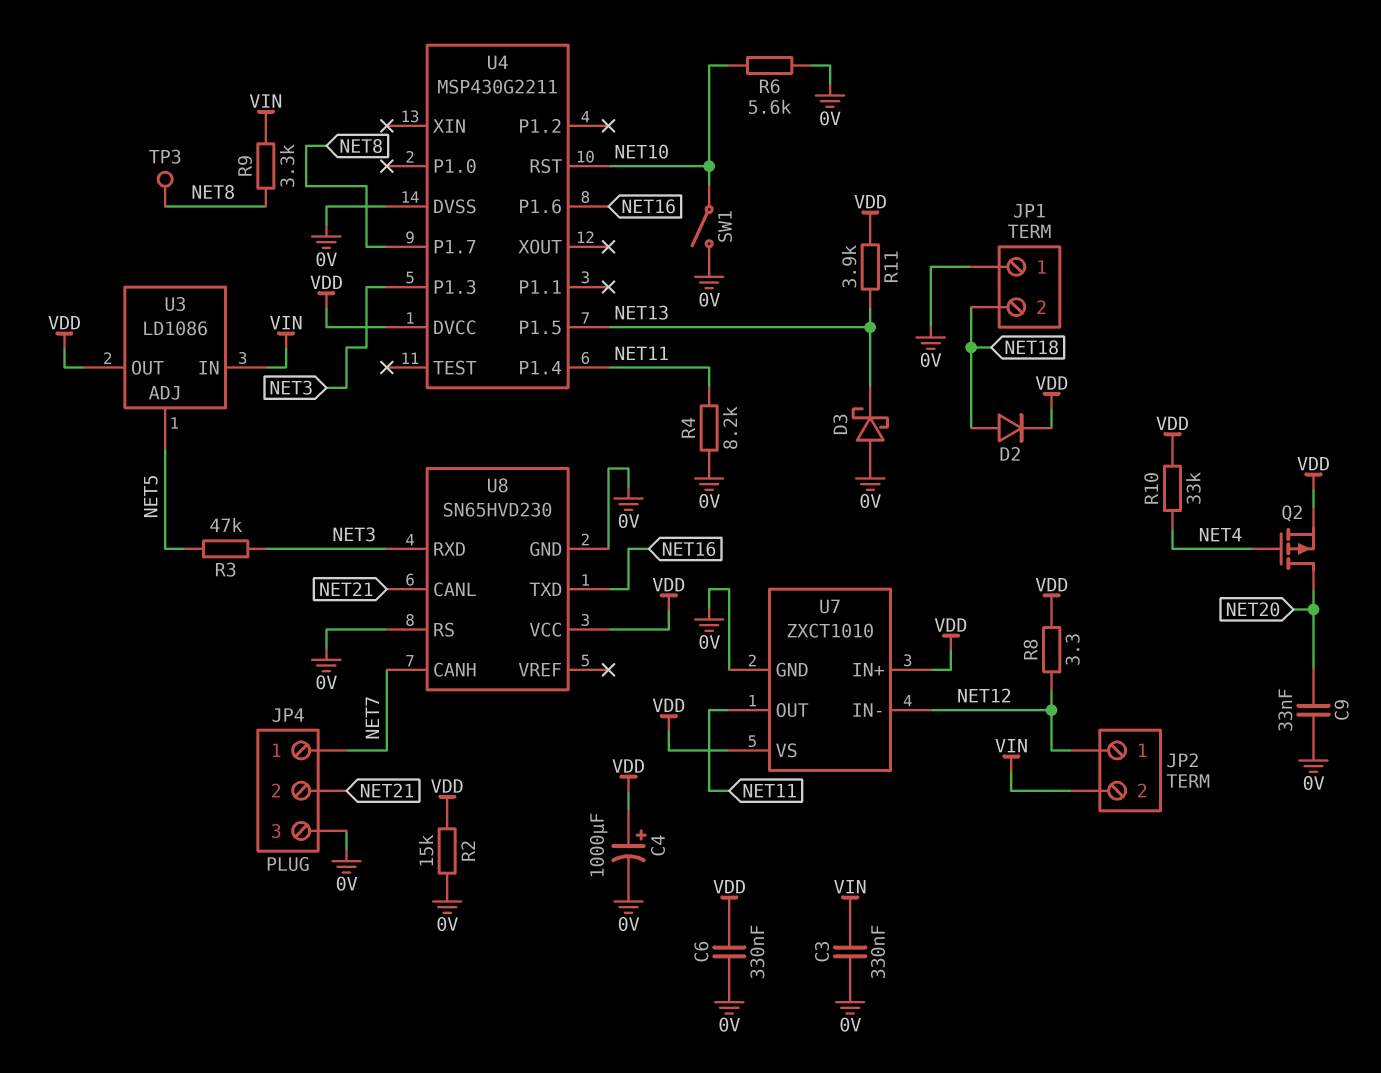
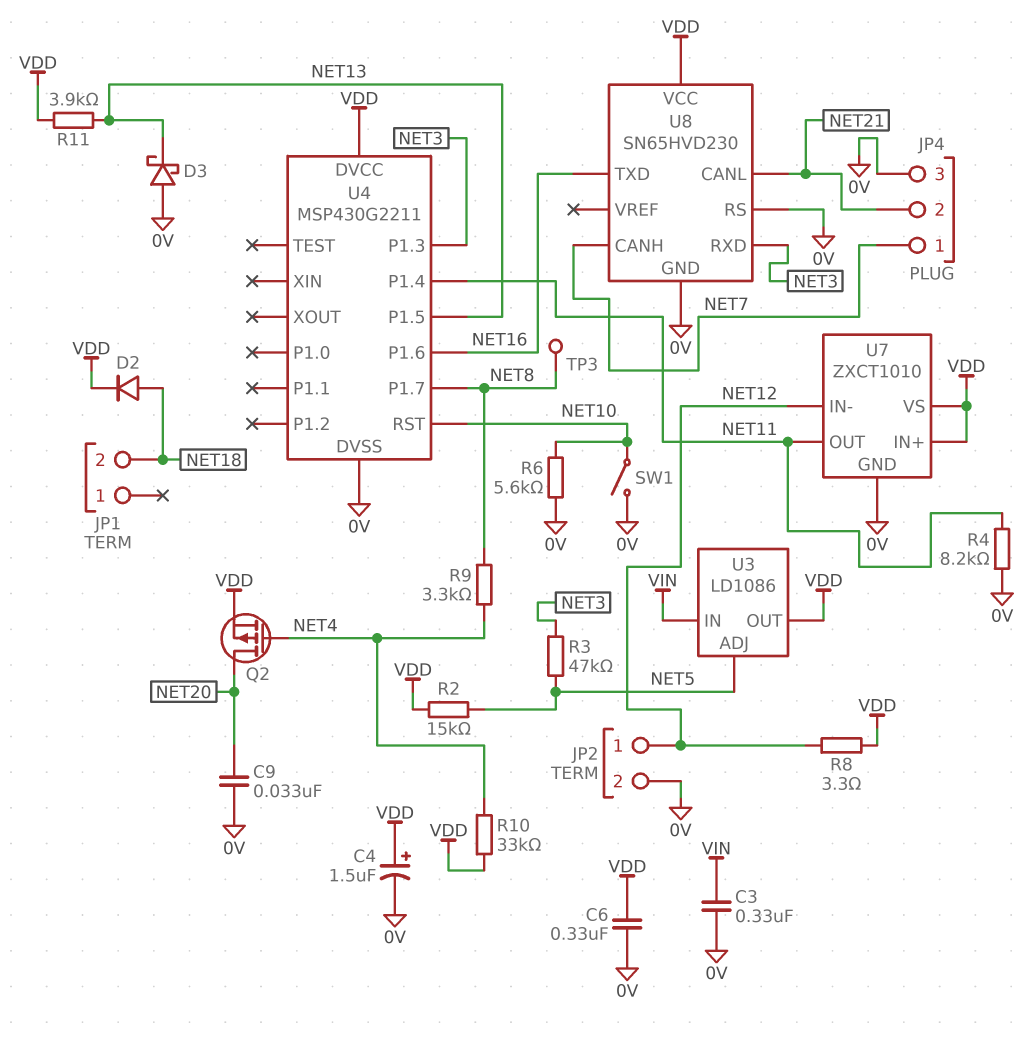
C4: 1000uF (plus VDD, minus 0V) -> 1.5uF (plus VDD, minus 0V)
JP1 pin 1: 0V -> none
JP2 pin 2: VIN -> 0V
R2: 15k (0V, VDD) -> 15k (NET5, VDD)
R9: 3.3k (NET8, VIN) -> 3.3k (NET4, NET8)

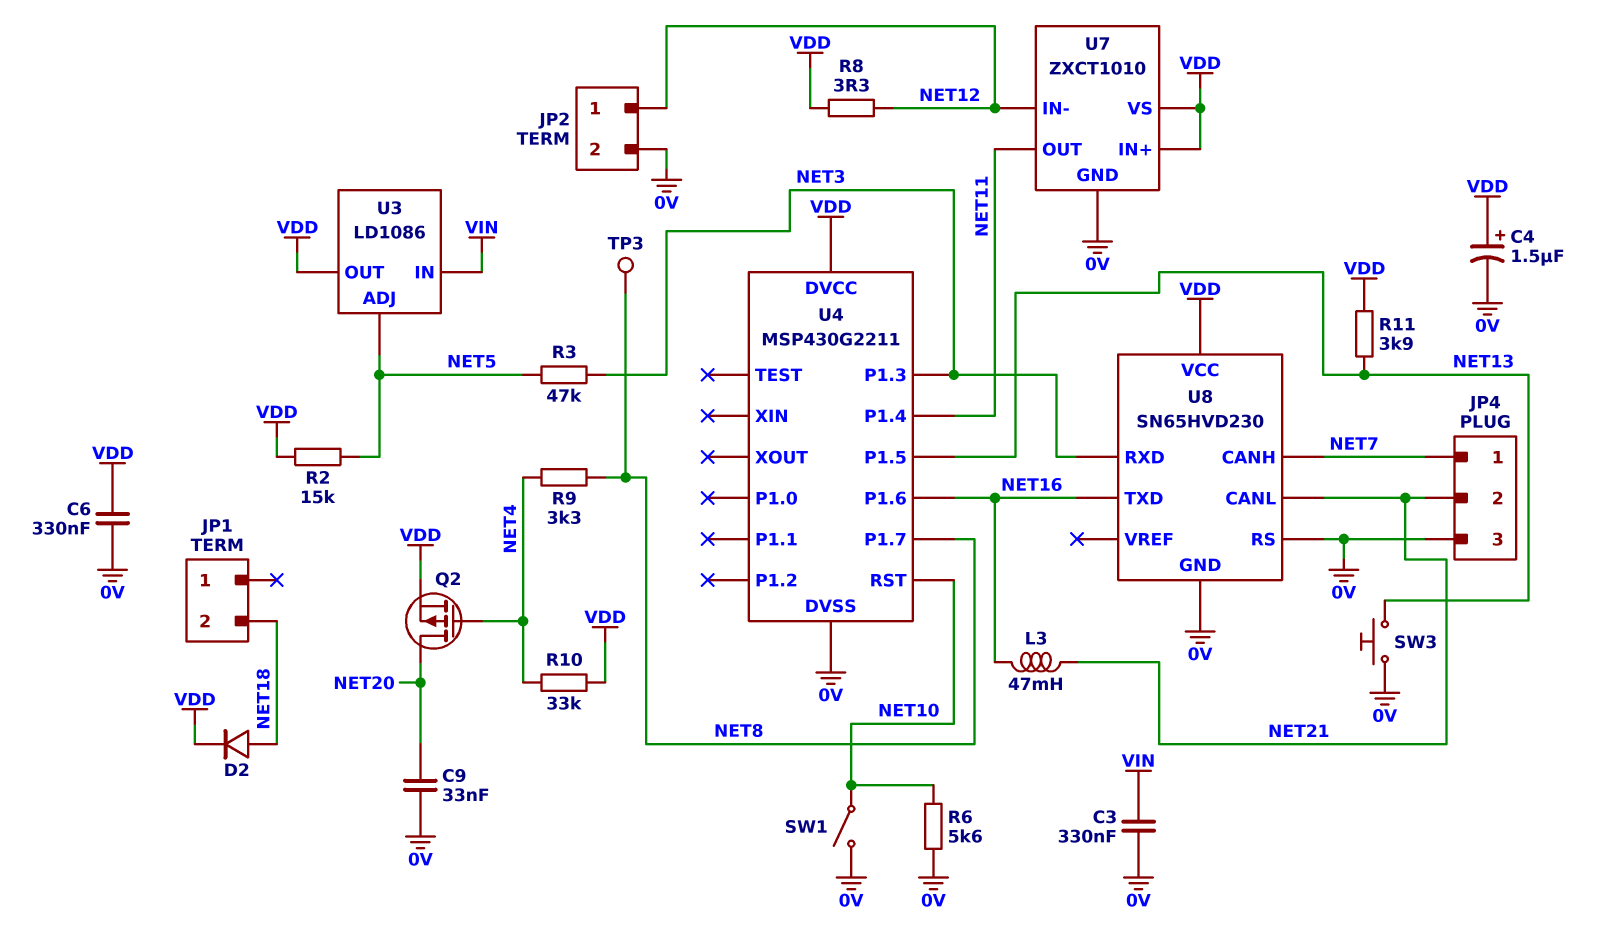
D3: schottky (A 0V, K NET13) -> none
L3: none -> 47mH (NET16, NET21)
R4: 8.2k (0V, NET11) -> none
SW3: none -> button (0V, NET13)

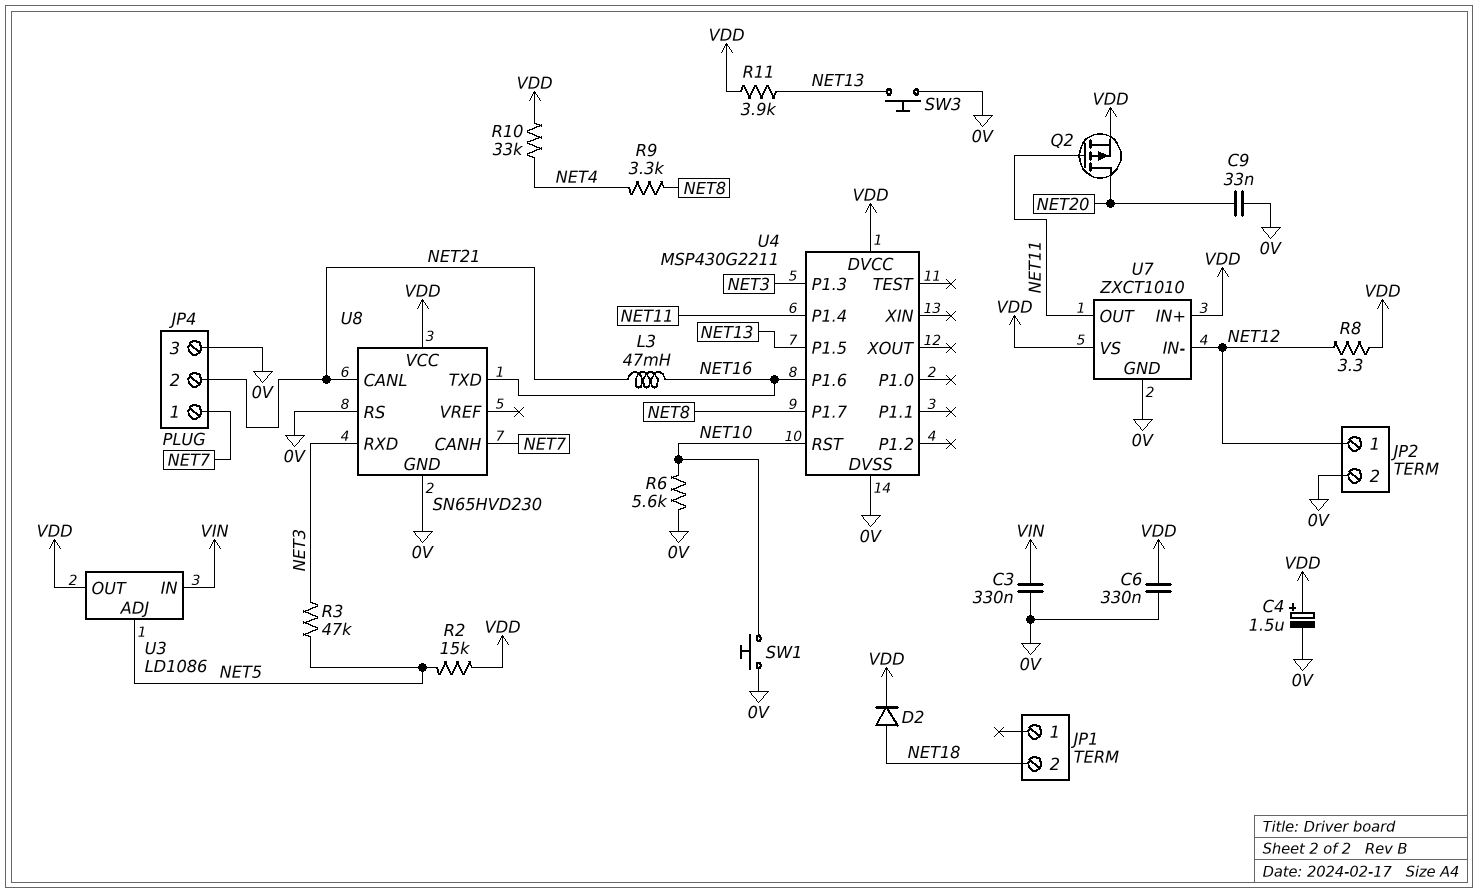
Q2: PMOS (G NET4, D NET20, S VDD) -> PMOS (G NET11, D NET20, S VDD)
SW1: switch (0V, NET10) -> button (0V, NET10)
TP3: test point (NET8) -> none

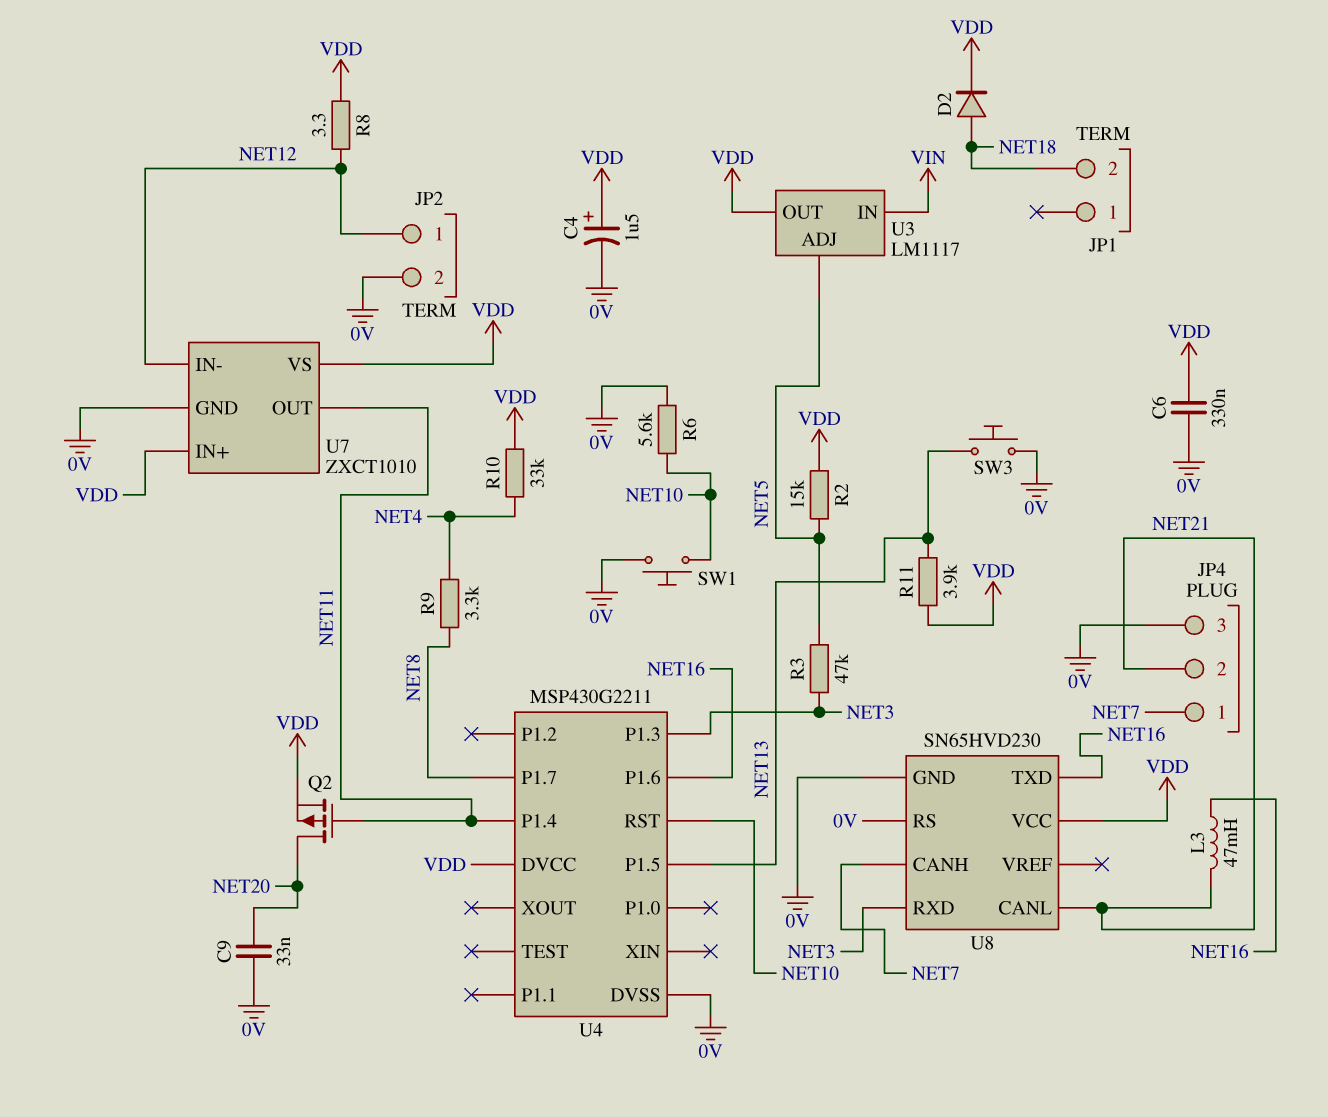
C3: 330nF (0V, VIN) -> none
U3: LD1086 -> LM1117

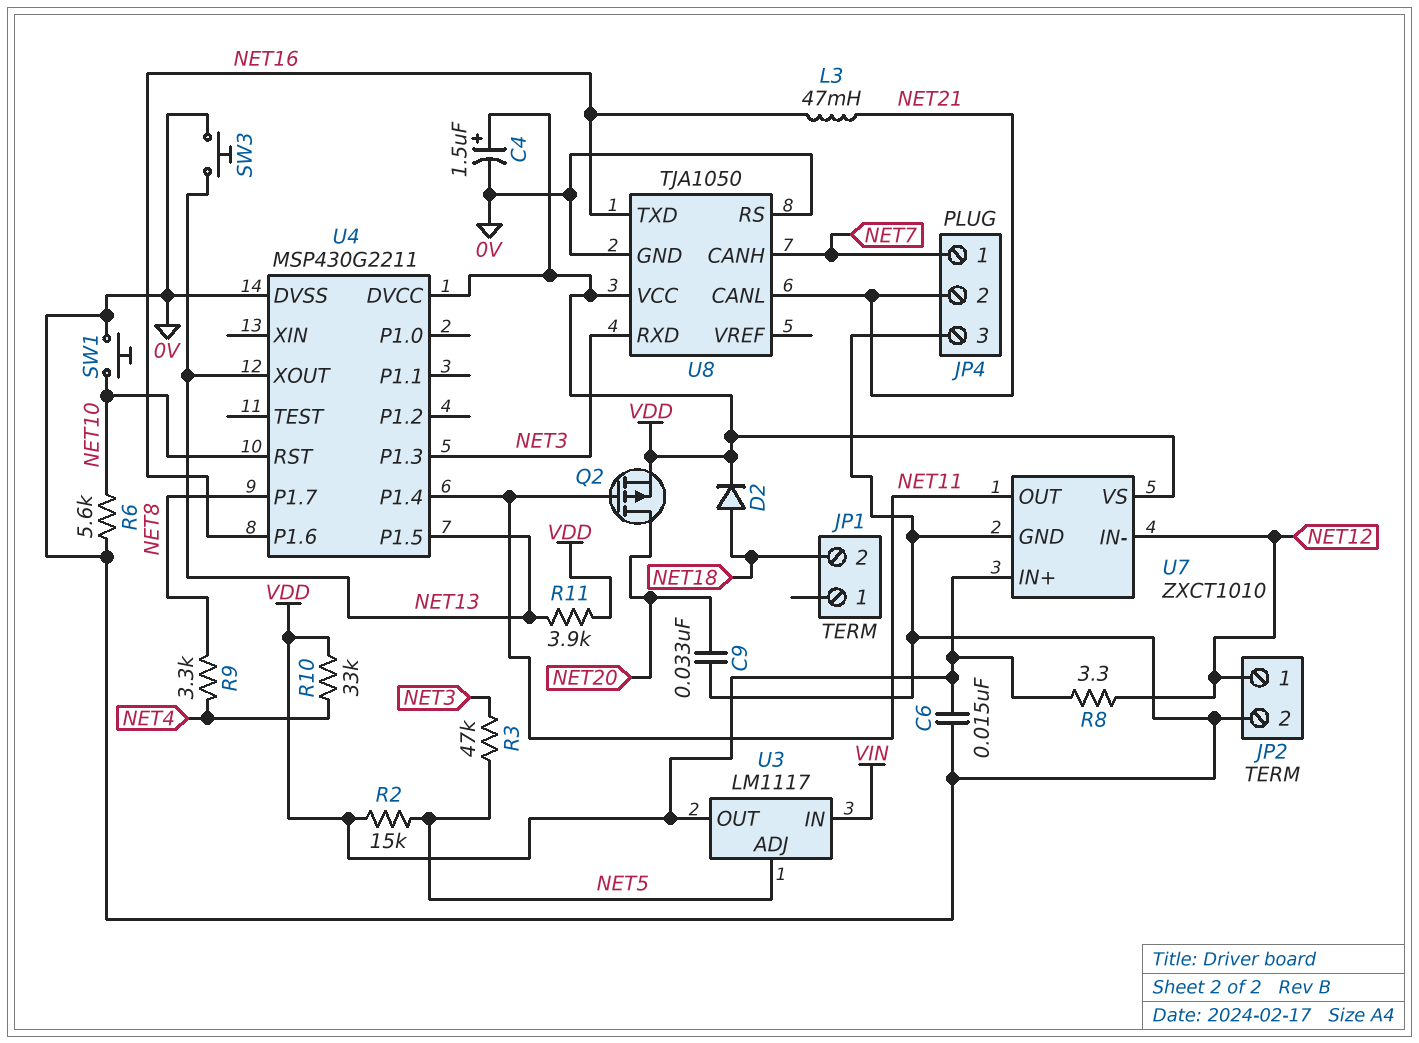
C6: 330nF (0V, VDD) -> 15nF (0V, VDD)
U4 pin XOUT: none -> NET13
U8: SN65HVD230 -> TJA1050

